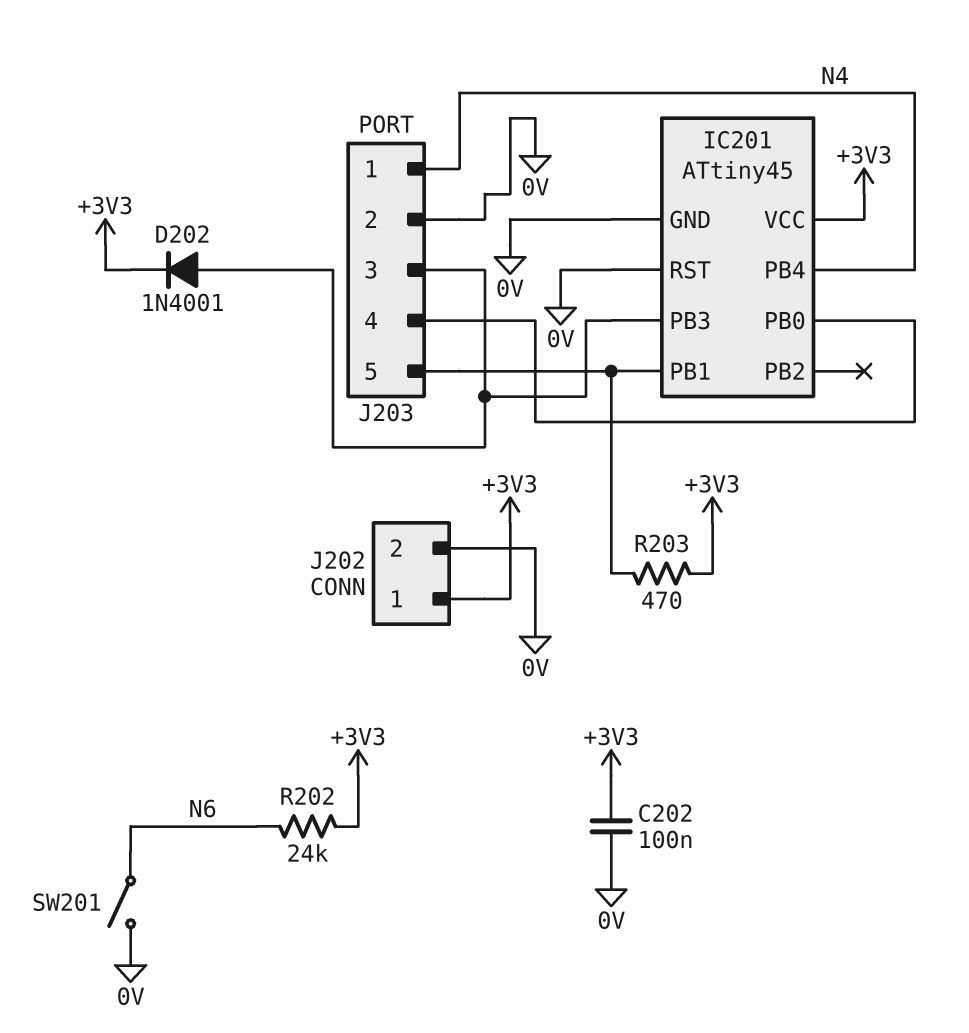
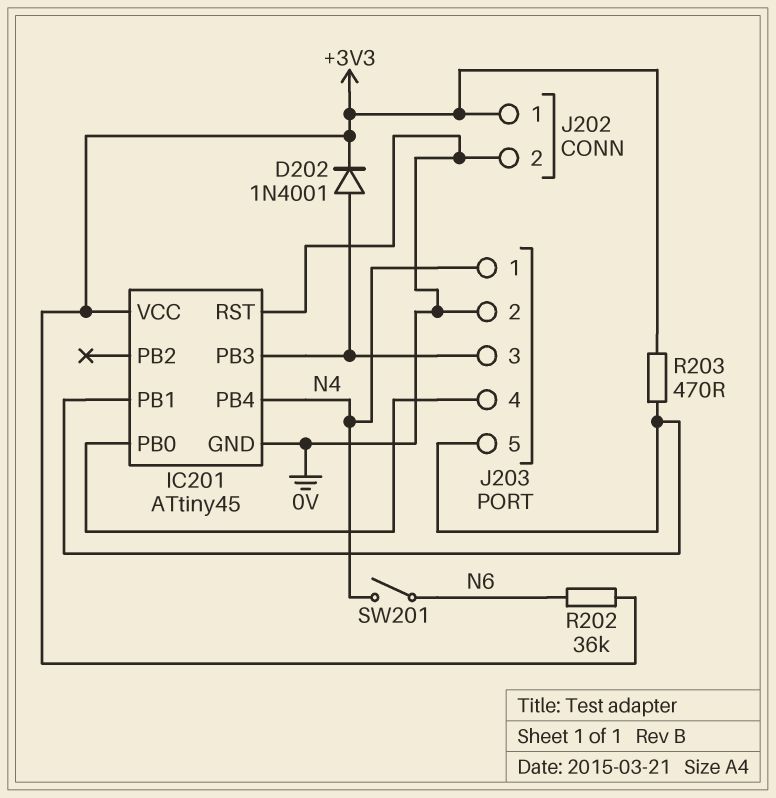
C202: 100nF (+3V3, 0V) -> none
R202: 24k (+3V3, N6) -> 36k (+3V3, N6)
SW201: switch (0V, N6) -> switch (N4, N6)

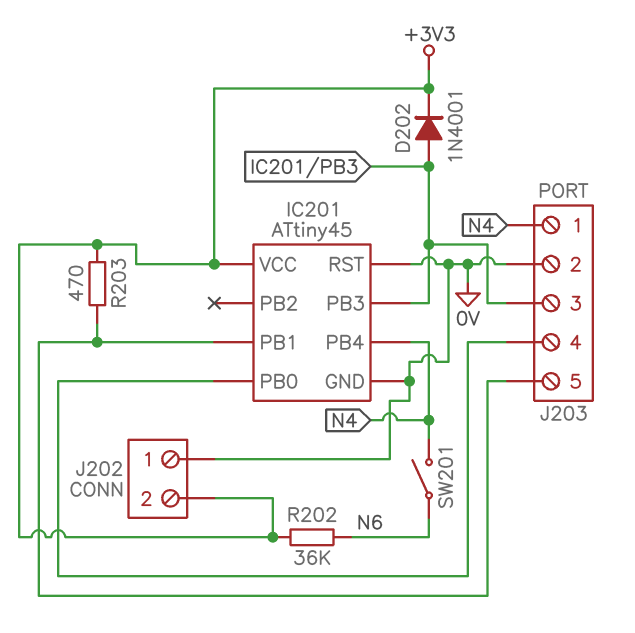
J202 pin 1: +3V3 -> 0V
J202 pin 2: 0V -> +3V3

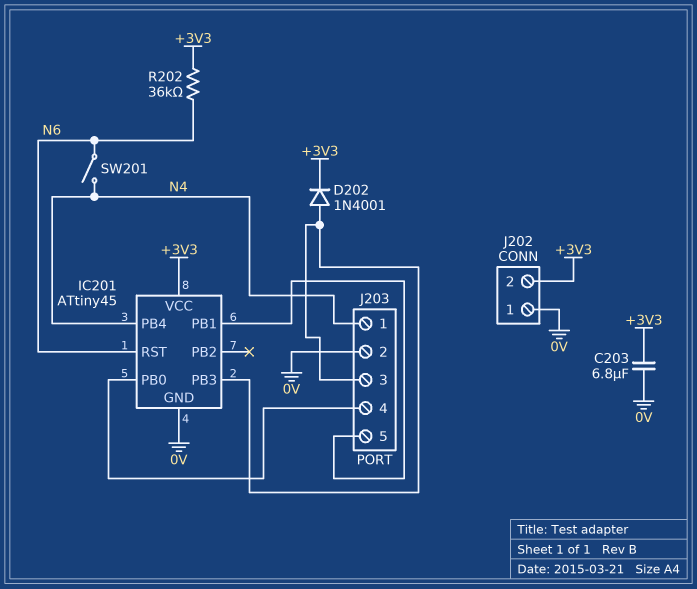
C203: none -> 6.8uF (+3V3, 0V)
IC201 pin RST: 0V -> N6
R203: 470 (+3V3, IC201/PB1) -> none

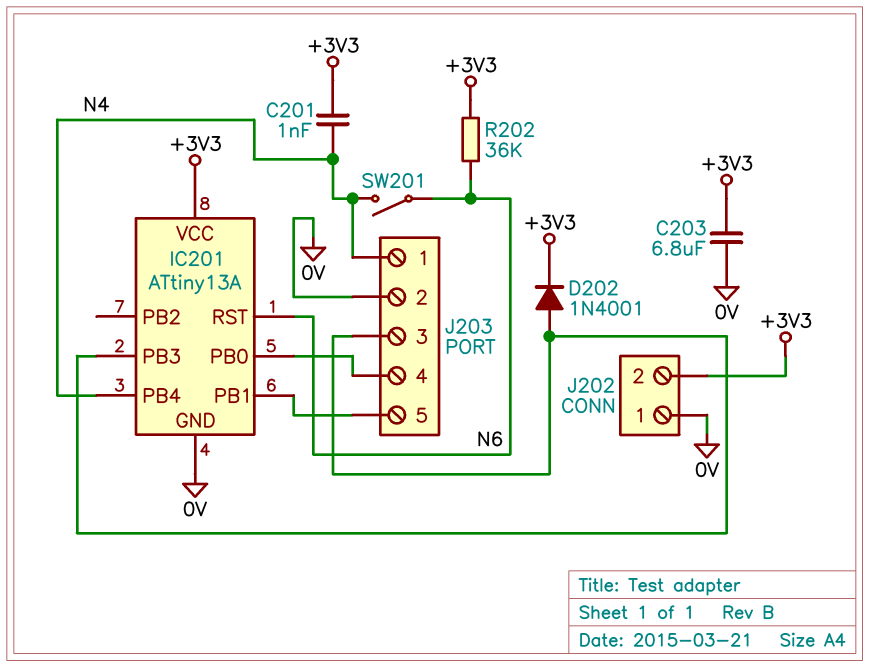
C201: none -> 1nF (+3V3, N4)
IC201: ATtiny45 -> ATtiny13A

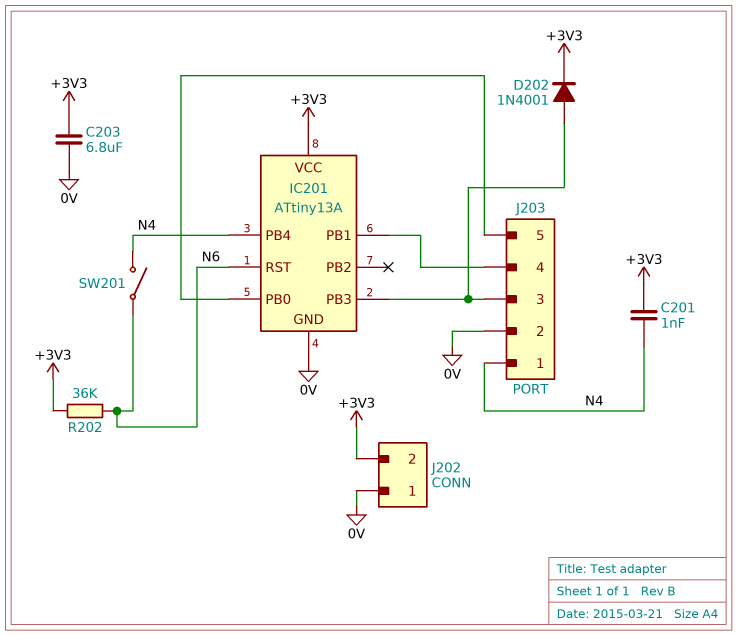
J203 pin 4: IC201/PB0 -> IC201/PB1
J203 pin 5: IC201/PB1 -> IC201/PB0

